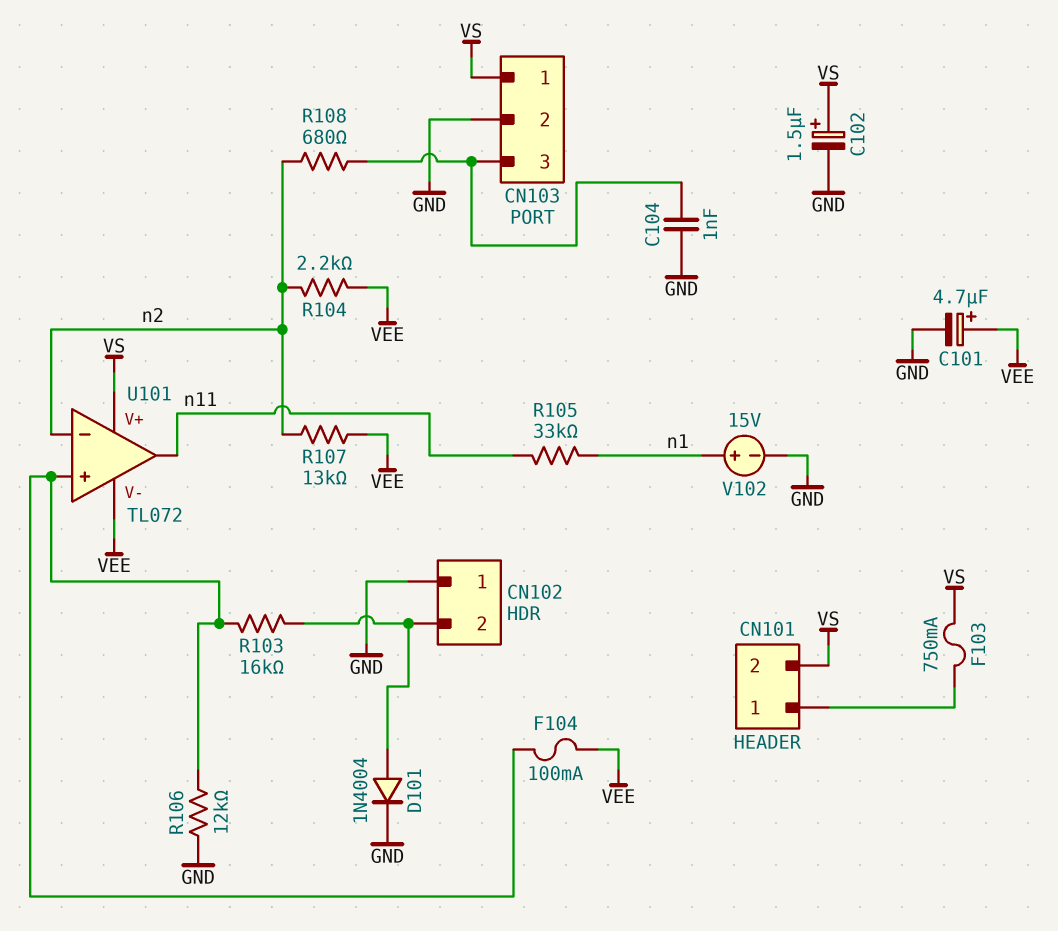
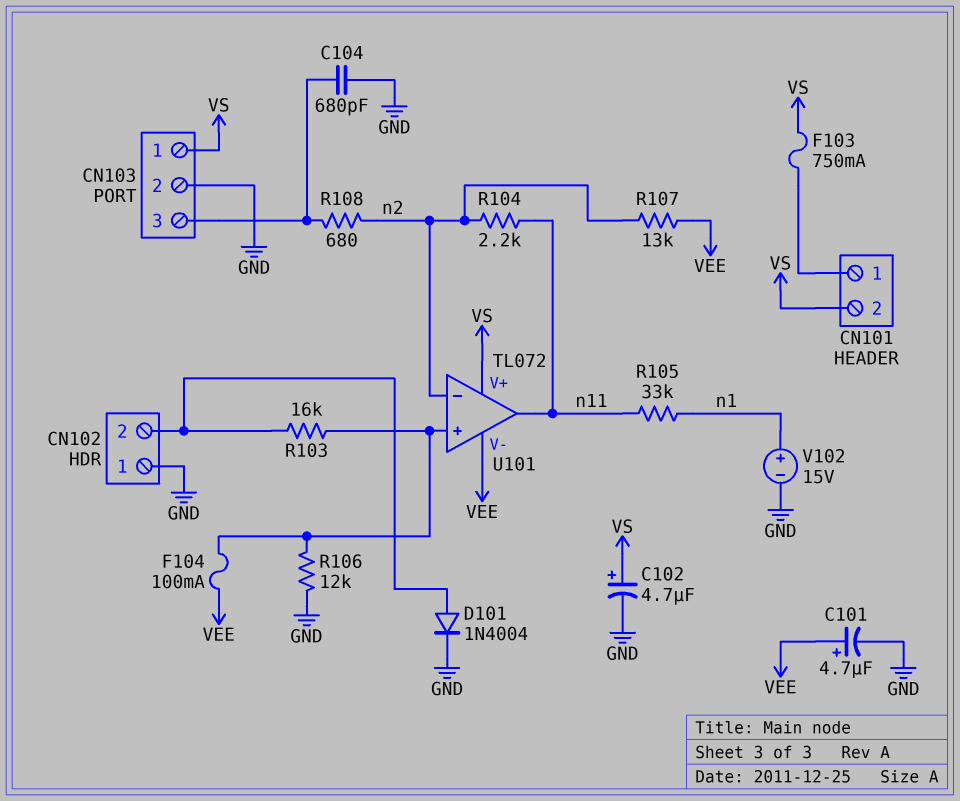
C102: 1.5uF (plus VS, minus GND) -> 4.7uF (plus VS, minus GND)
C104: 1nF (CN103/3, GND) -> 680pF (CN103/3, GND)
R104: 2.2k (VEE, n2) -> 2.2k (n2, n11)

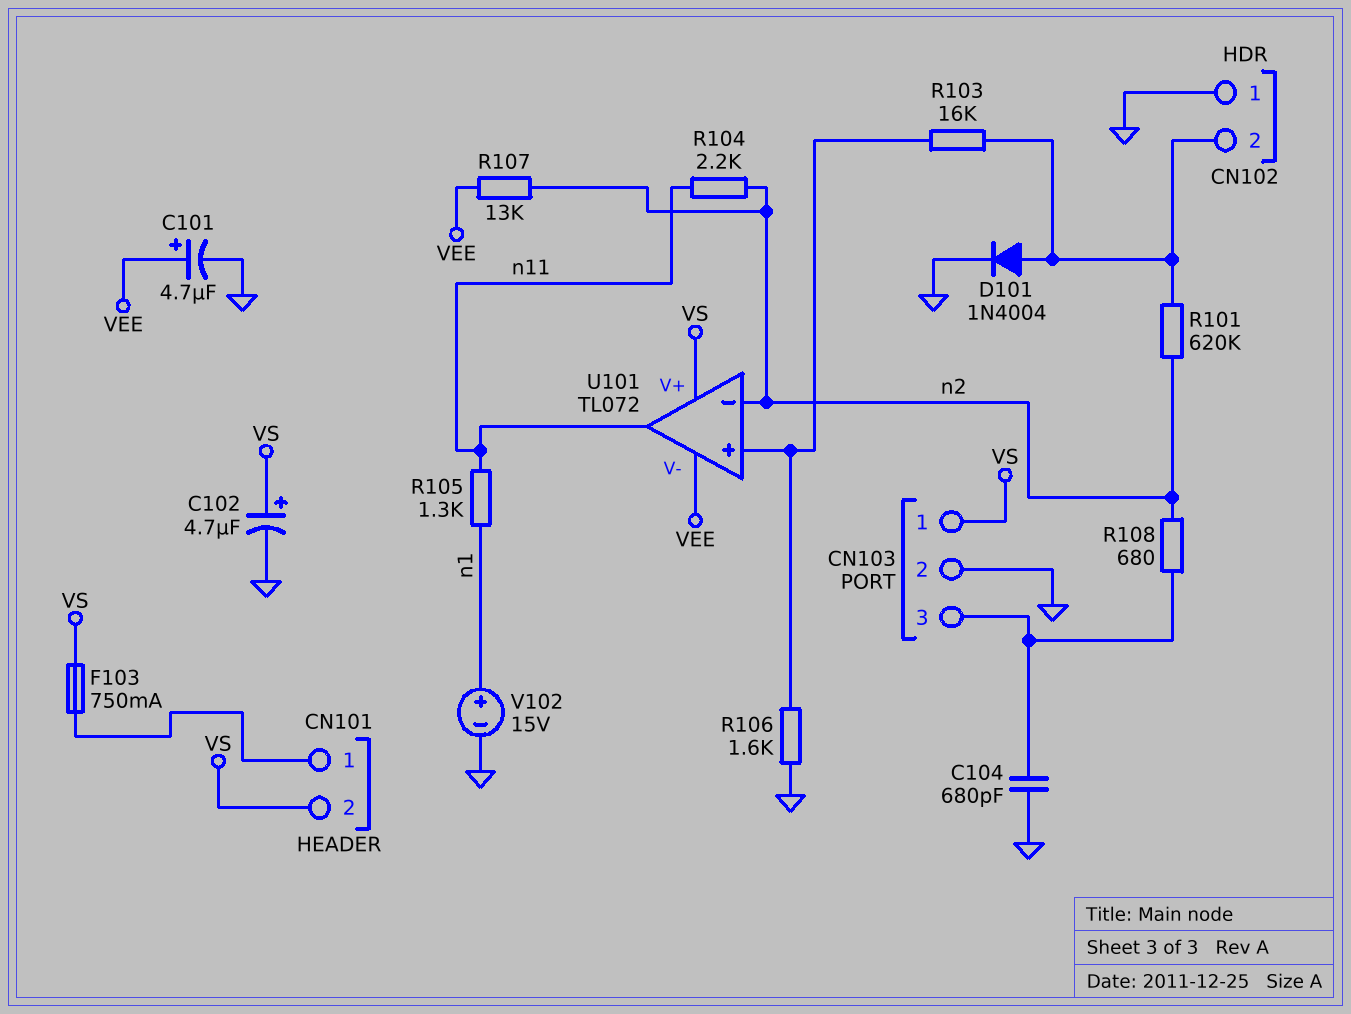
F104: 100mA (U101/in+, VEE) -> none
R101: none -> 620k (CN102/2, n2)
R105: 33k (n1, n11) -> 1.3k (n1, n11)
R106: 12k (GND, U101/in+) -> 1.6k (GND, U101/in+)

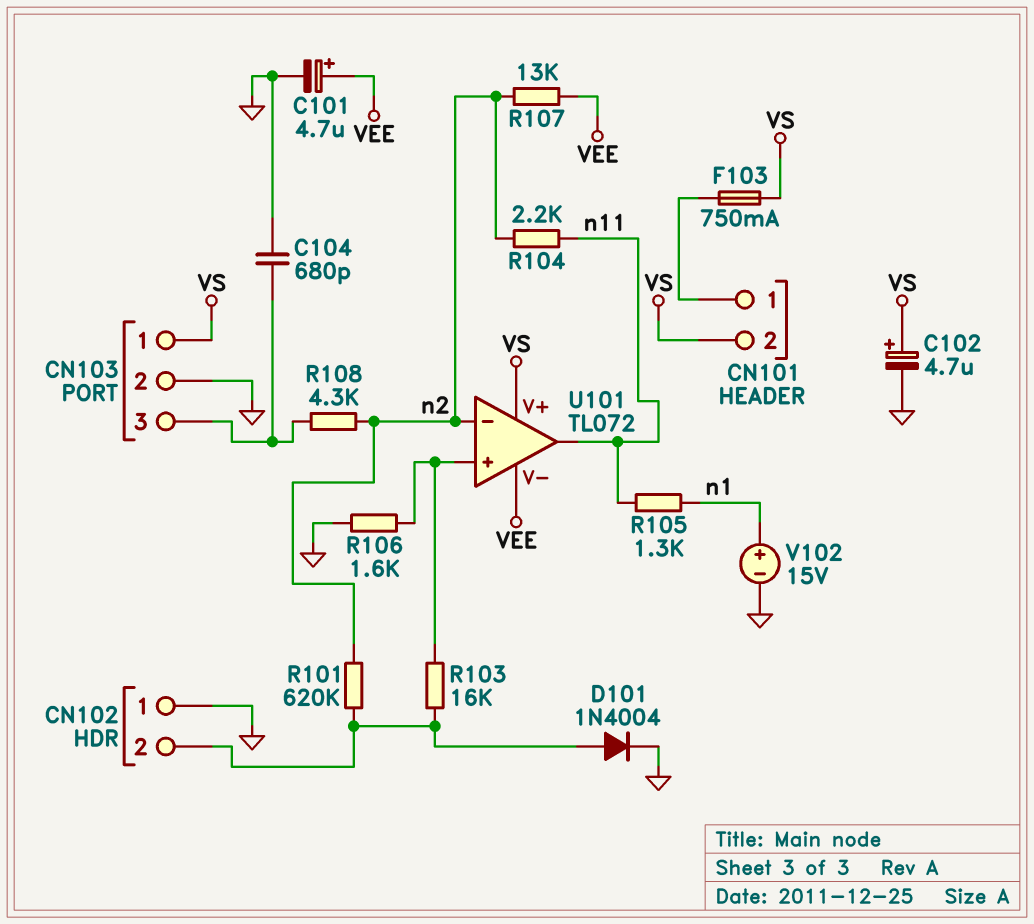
R108: 680 (CN103/3, n2) -> 4.3k (CN103/3, n2)

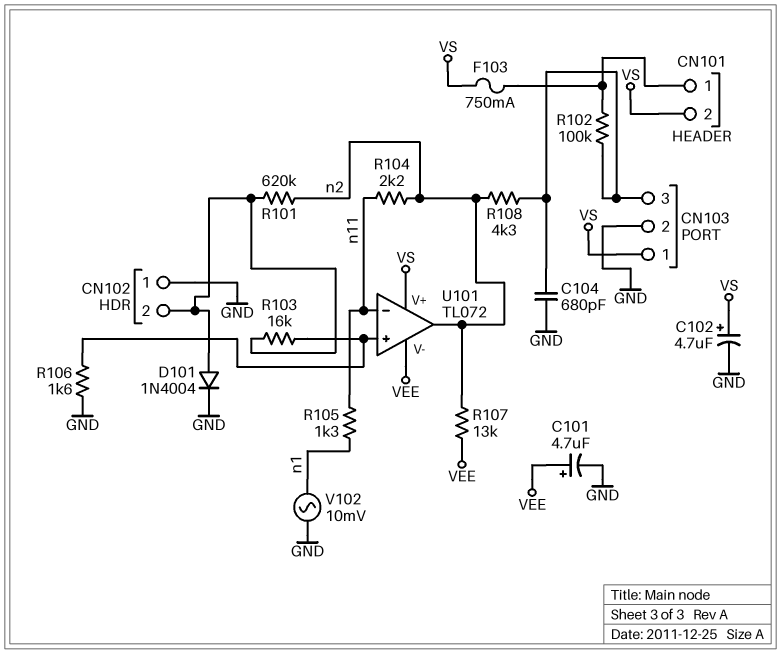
R102: none -> 100k (CN101/1, CN103/3)
U101 pin in-: n2 -> n11
U101 pin out: n11 -> n2
V102: 15V (plus n1, minus GND) -> AC 10mV (GND, n1)

